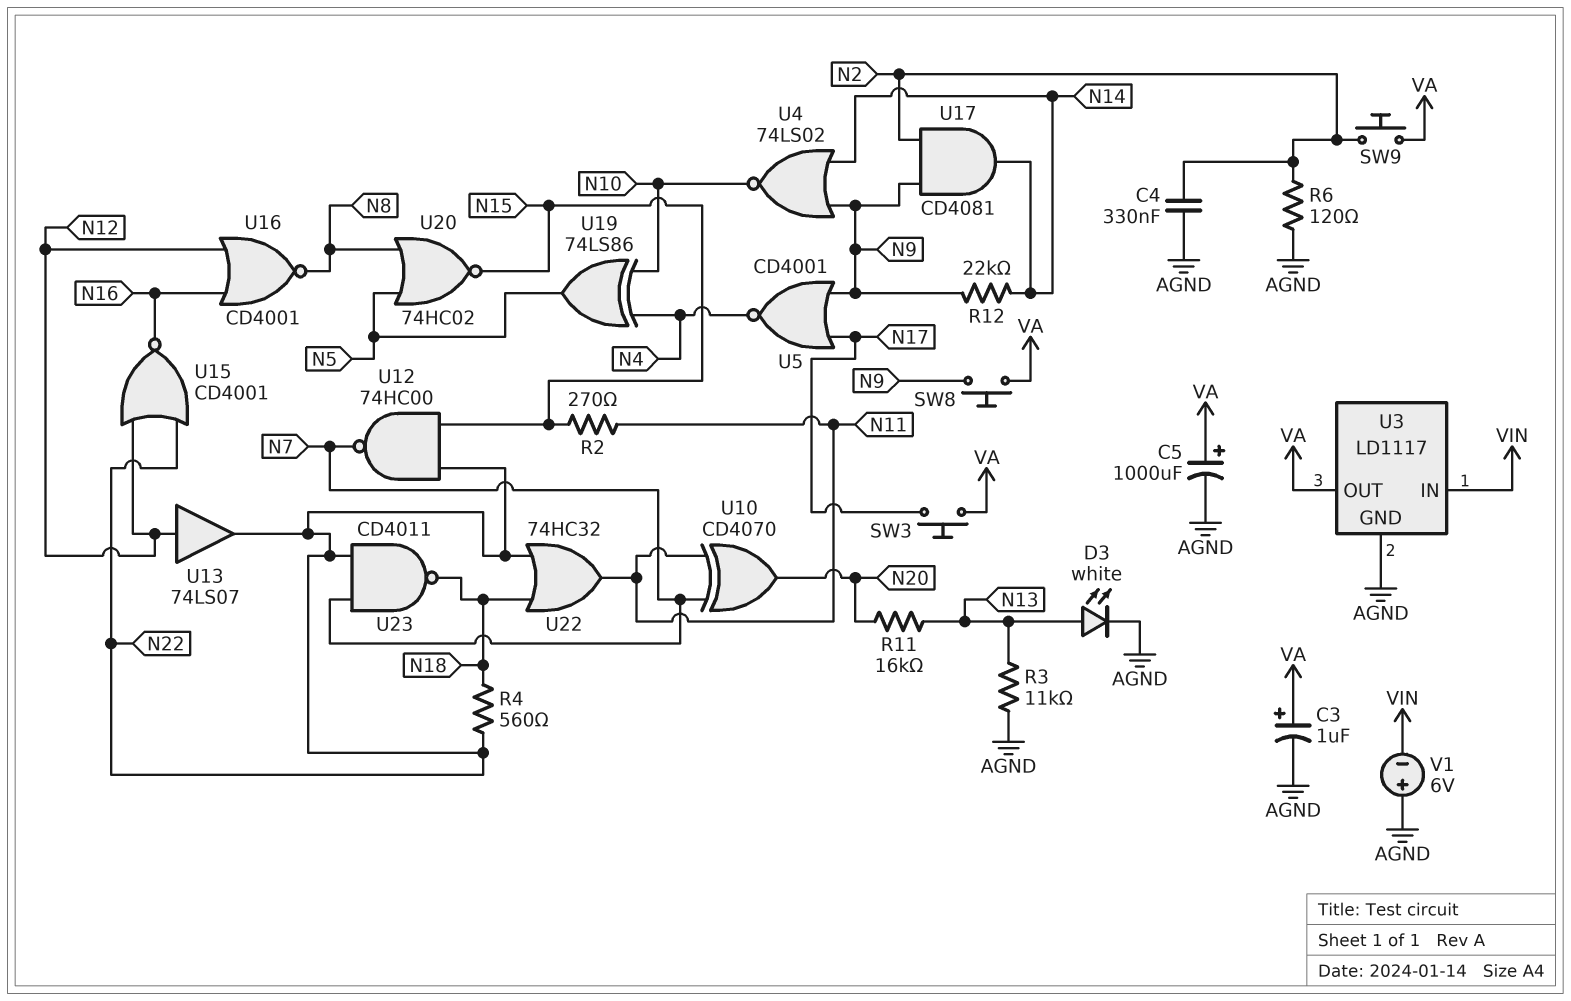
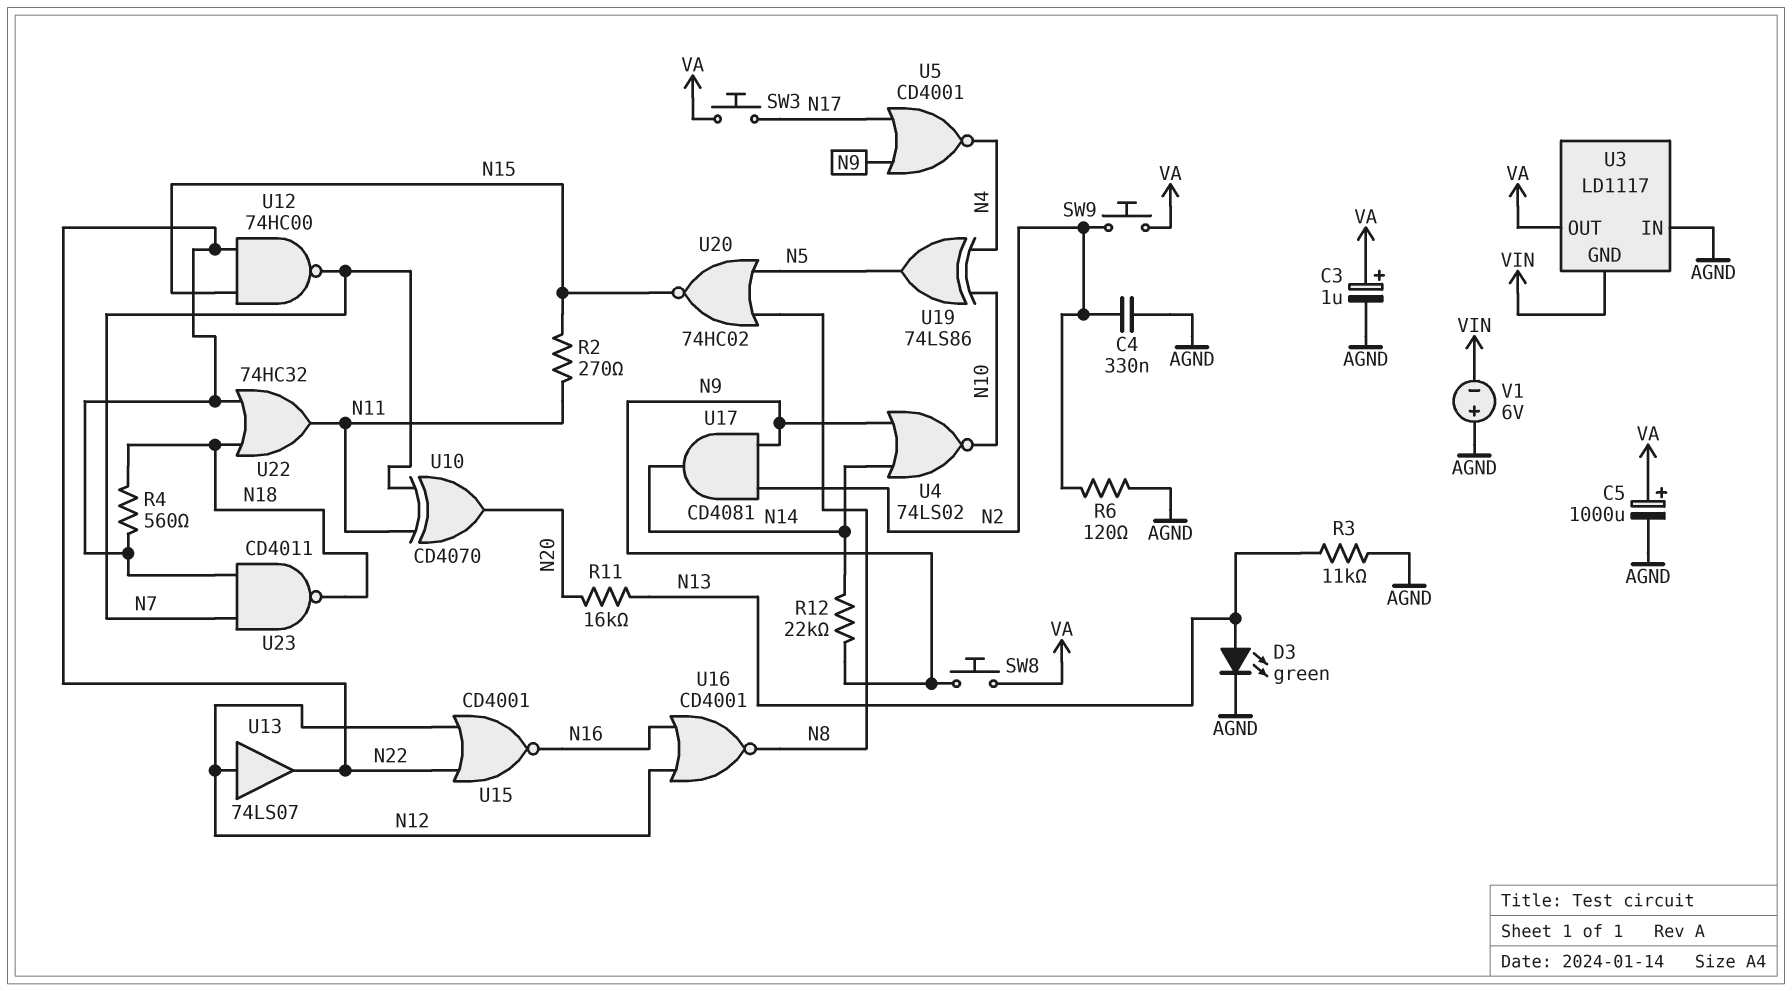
D3: LED white (A N13, K AGND) -> LED green (A N13, K AGND)
U3 pin GND: AGND -> VIN
U3 pin IN: VIN -> AGND

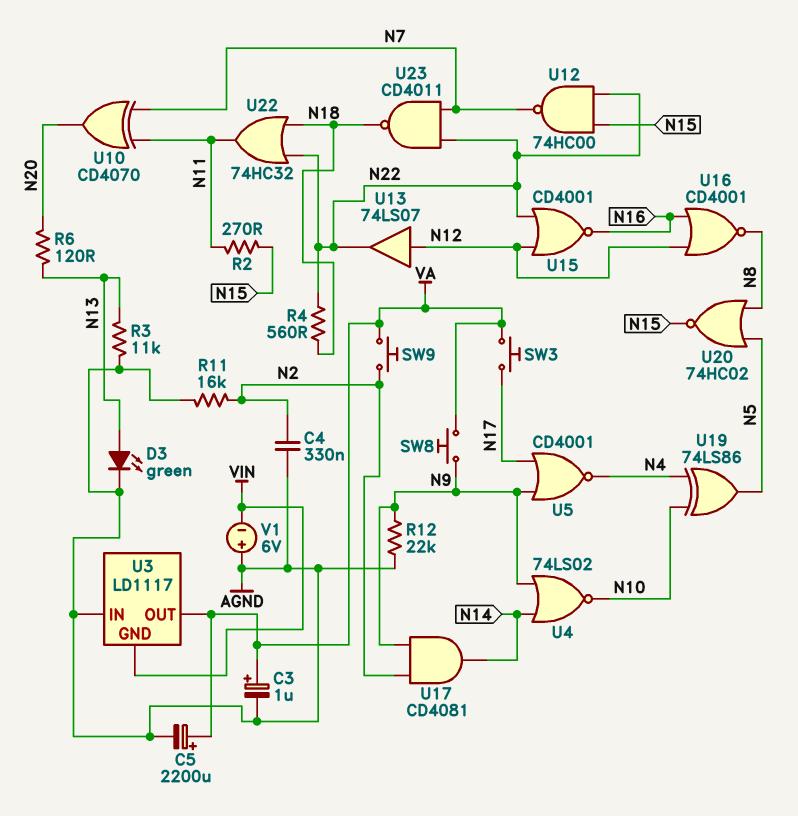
C5: 1000uF (plus VA, minus AGND) -> 2200uF (plus VA, minus AGND)
R6: 120 (AGND, N2) -> 120 (N13, N20)
R11: 16k (N13, N20) -> 16k (AGND, N2)
R12: 22k (N9, N14) -> 22k (AGND, N9)

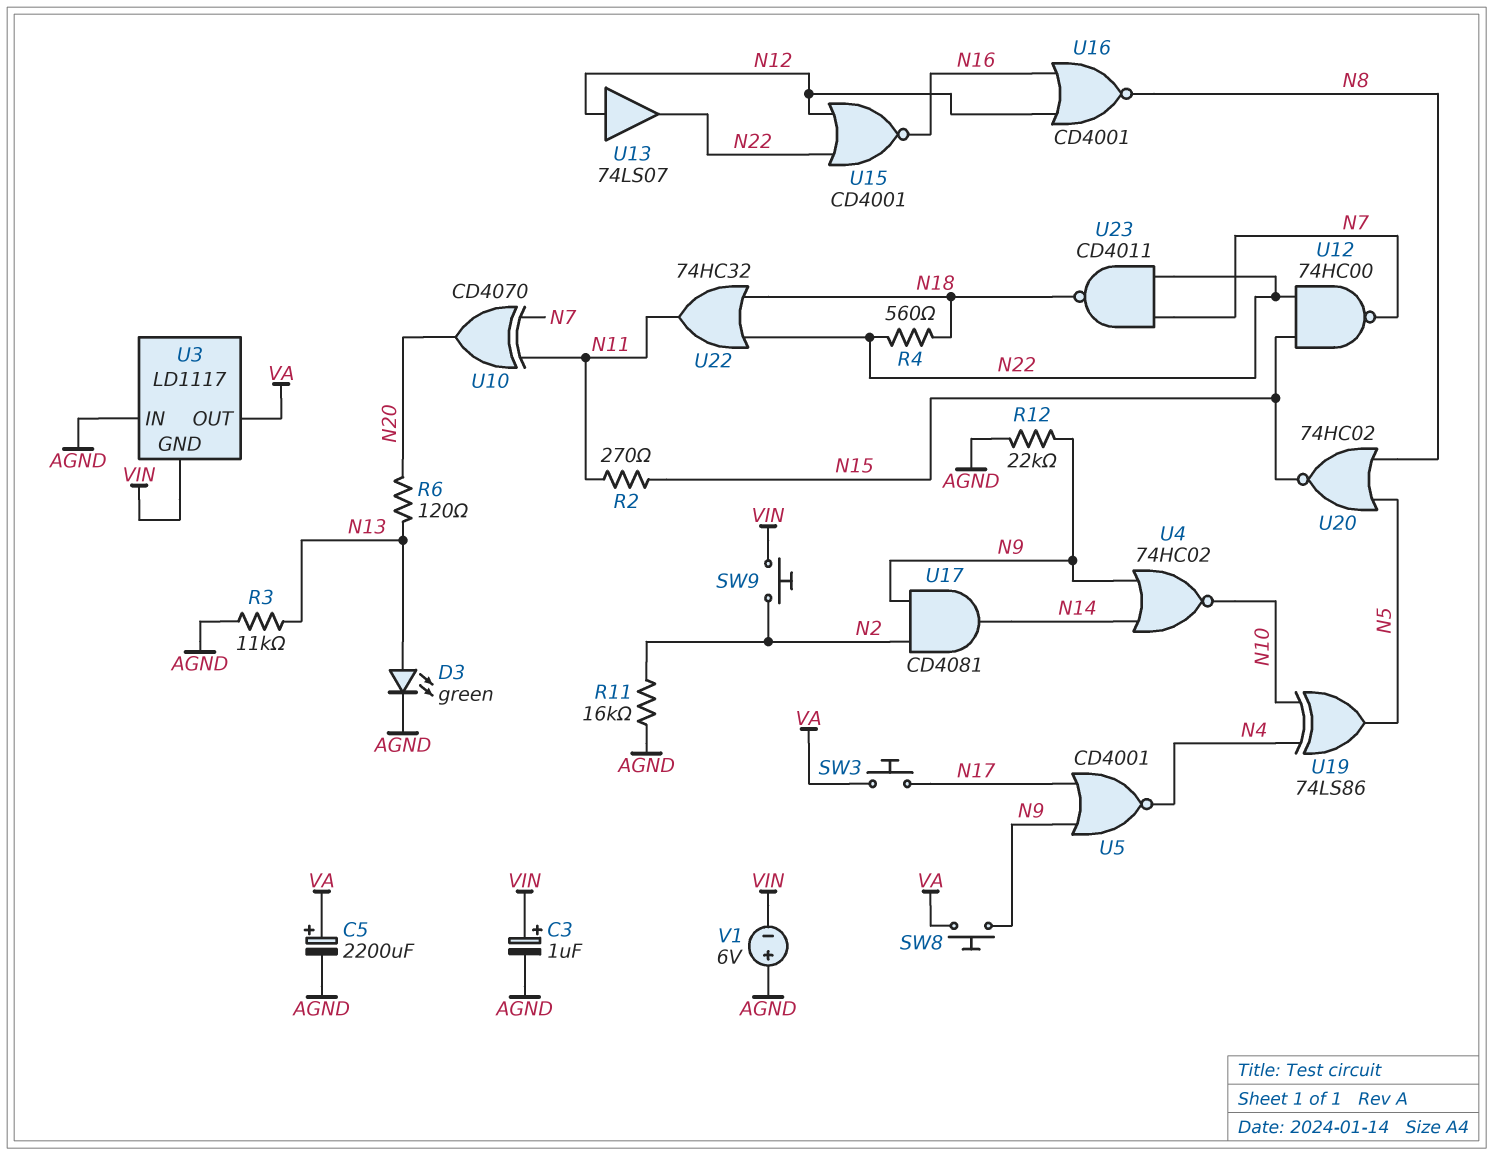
C3: 1uF (plus VA, minus AGND) -> 1uF (plus VIN, minus AGND)
C4: 330nF (AGND, N2) -> none
SW9: button (N2, VA) -> button (N2, VIN)
U4: NOR 74LS02 (in N9, in N14, out N10) -> NOR 74HC02 (in N9, in N14, out N10)

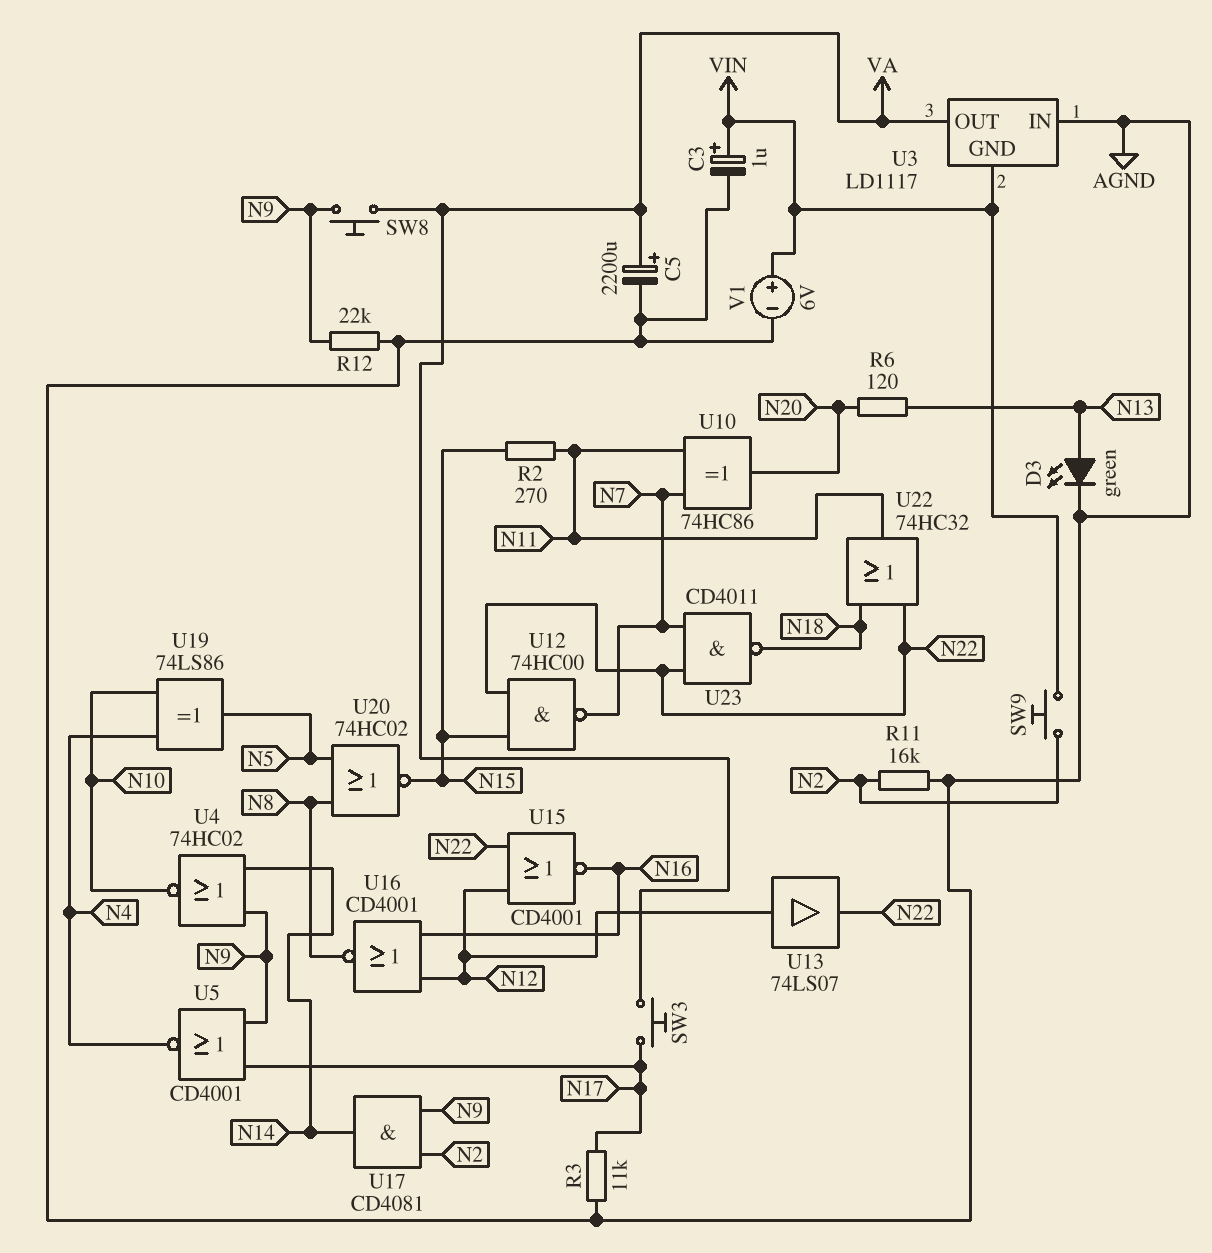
R3: 11k (AGND, N13) -> 11k (AGND, N17)
R4: 560 (N18, N22) -> none
U10: XOR CD4070 (in N7, in N11, out N20) -> XOR 74HC86 (in N7, in N11, out N20)
V1: 6V (plus AGND, minus VIN) -> 6V (plus VIN, minus AGND)

